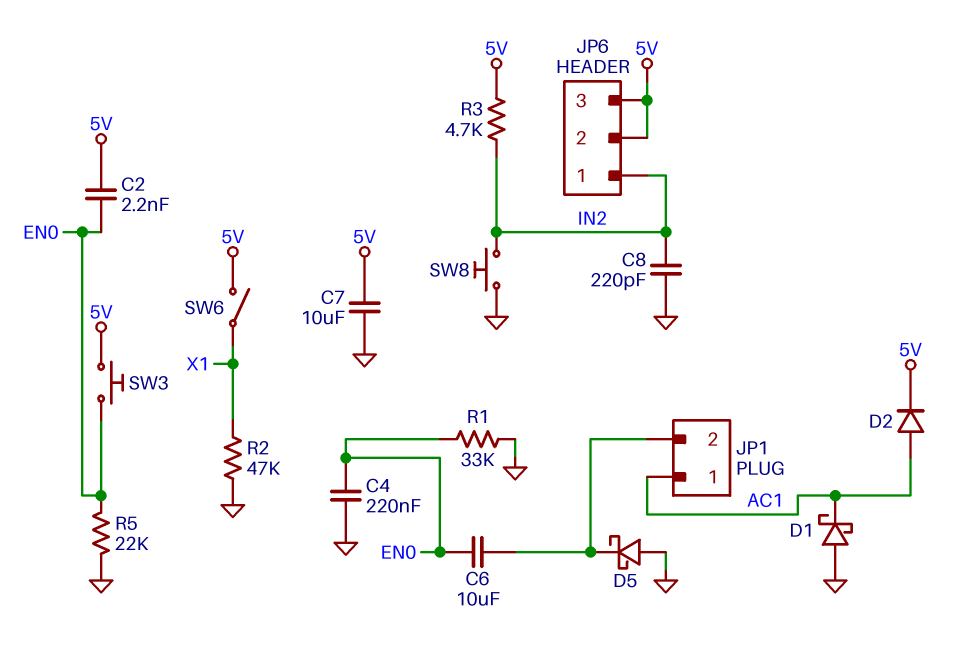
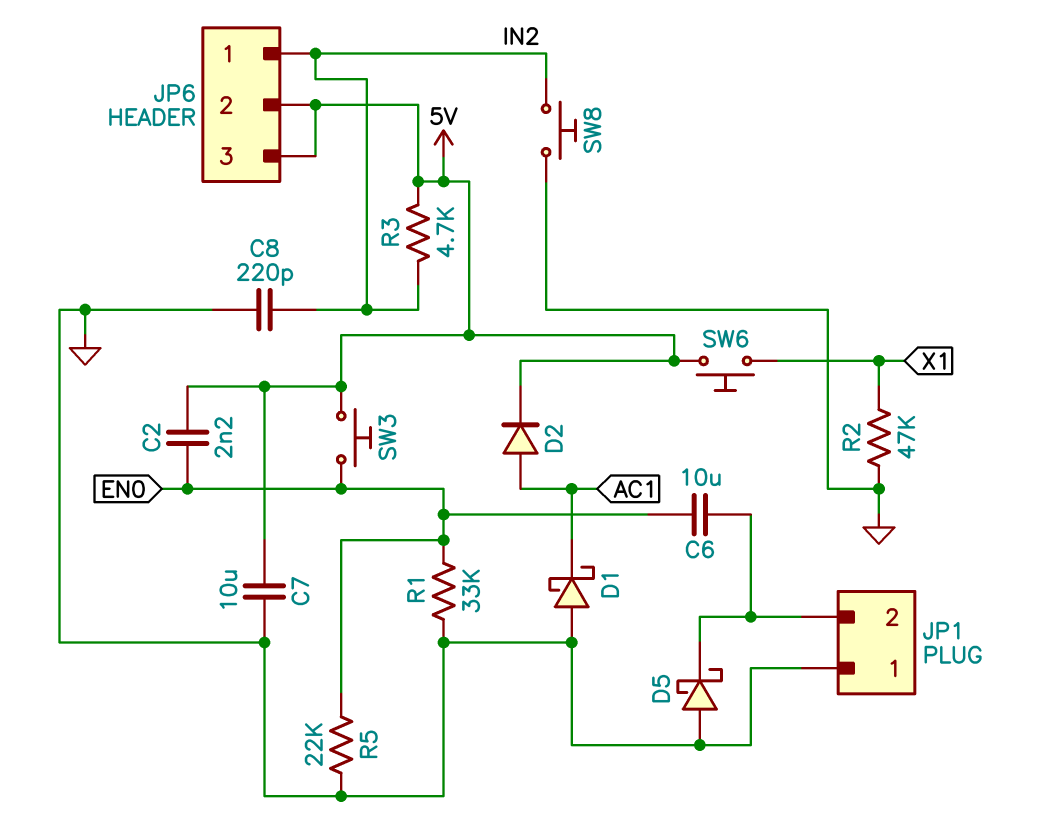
C4: 220nF (EN0, GND) -> none
JP1 pin 1: AC1 -> GND
SW6: switch (5V, X1) -> button (5V, X1)

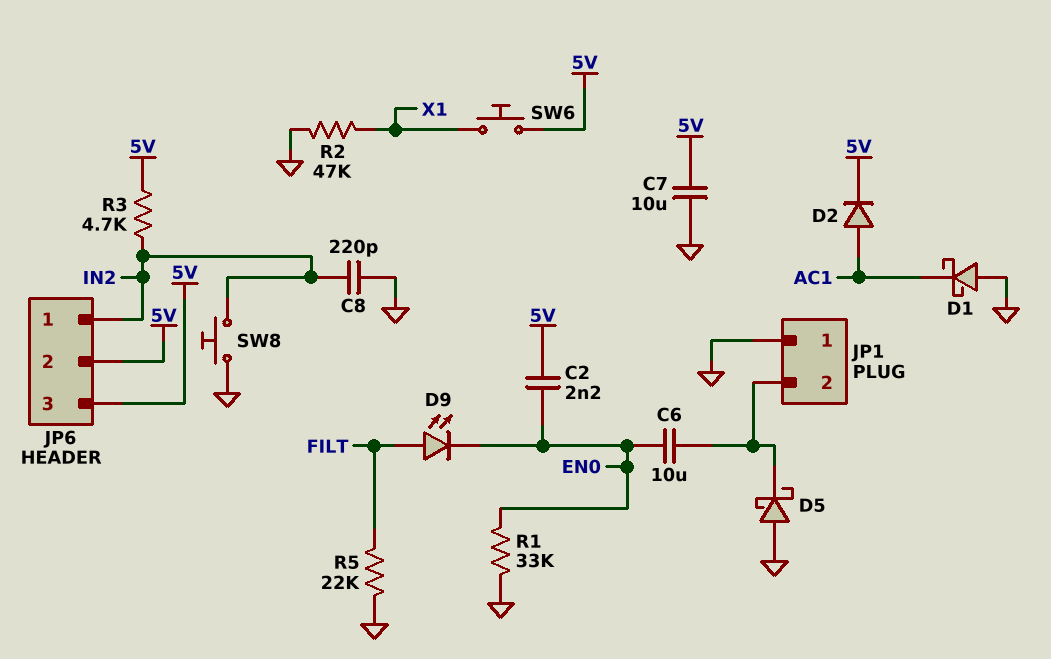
D9: none -> LED (A FILT, K EN0)
R5: 22k (EN0, GND) -> 22k (FILT, GND)
SW3: button (5V, EN0) -> none

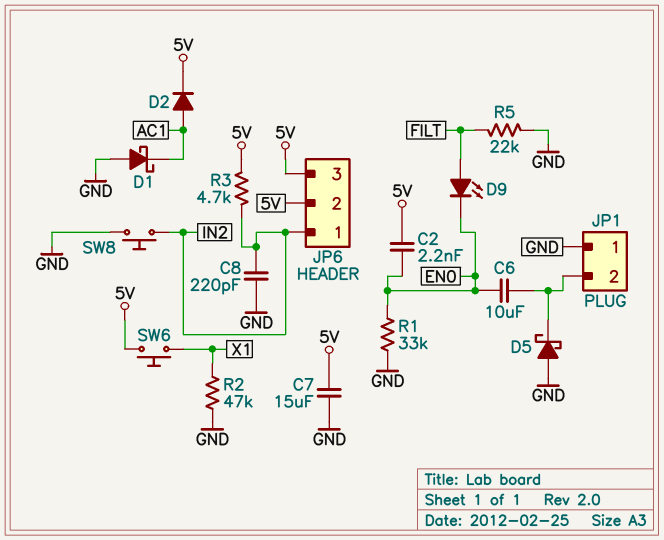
C7: 10uF (5V, GND) -> 15uF (5V, GND)

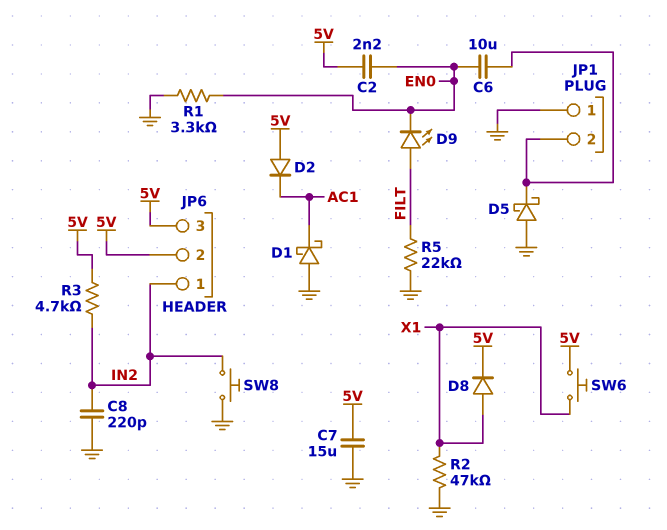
D2: diode (A AC1, K 5V) -> diode (A 5V, K AC1)
D8: none -> diode (A X1, K 5V)
R1: 33k (EN0, GND) -> 3.3k (EN0, GND)

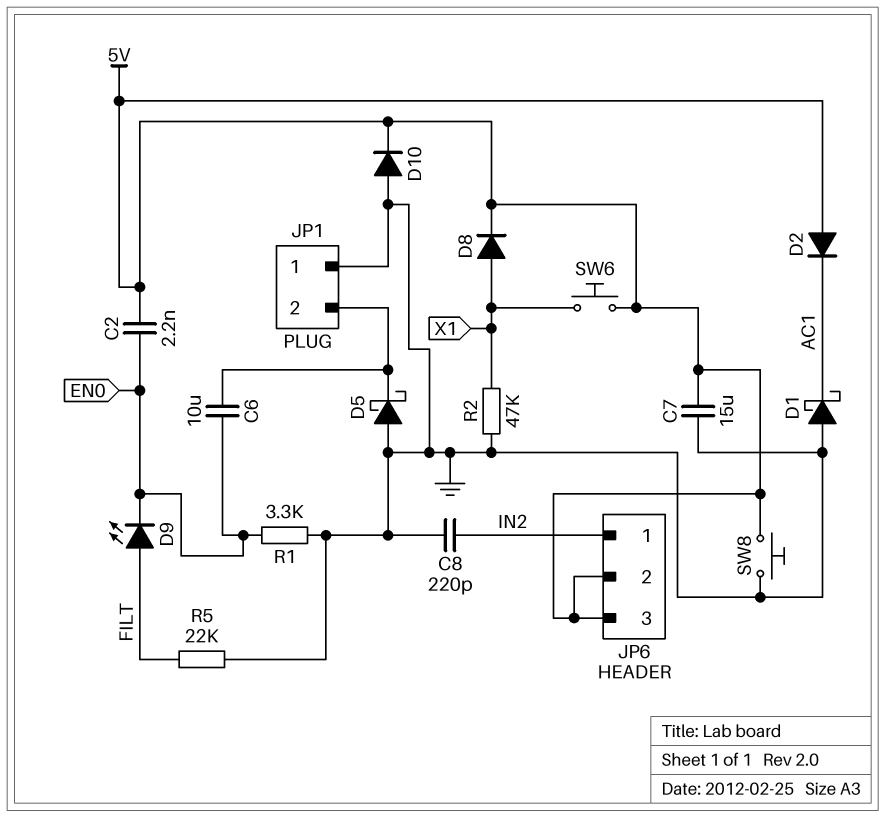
D10: none -> diode (A GND, K 5V)
R3: 4.7k (5V, IN2) -> none
SW8: button (GND, IN2) -> button (5V, GND)

